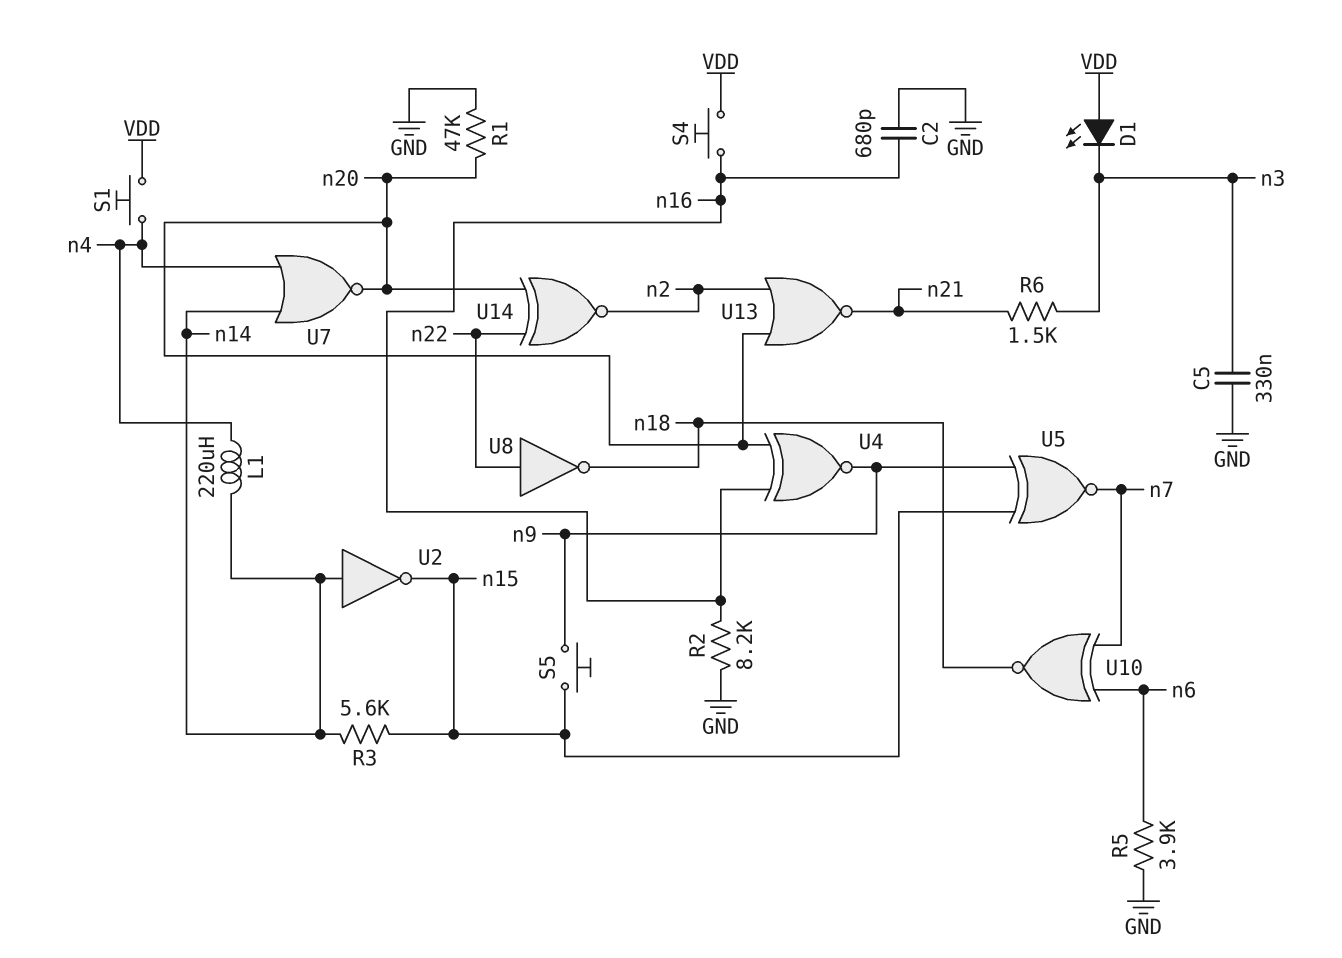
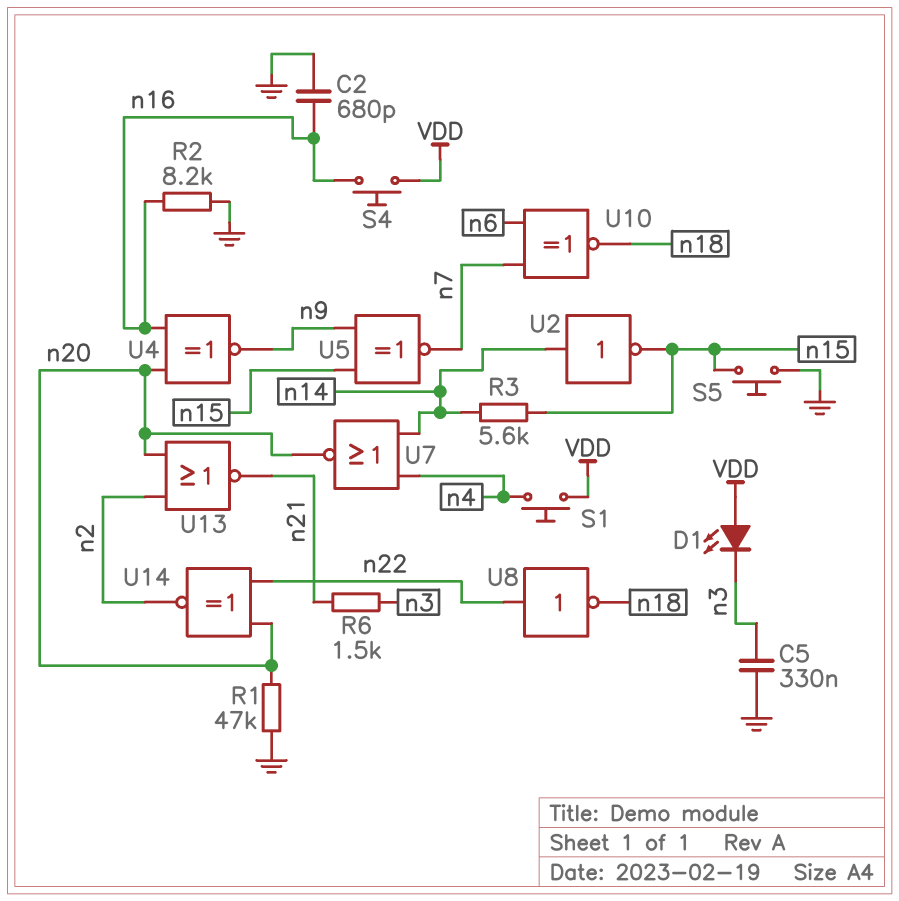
L1: 220uH (n4, n14) -> none
R5: 3.9k (GND, n6) -> none
S5: button (n9, n15) -> button (GND, n15)

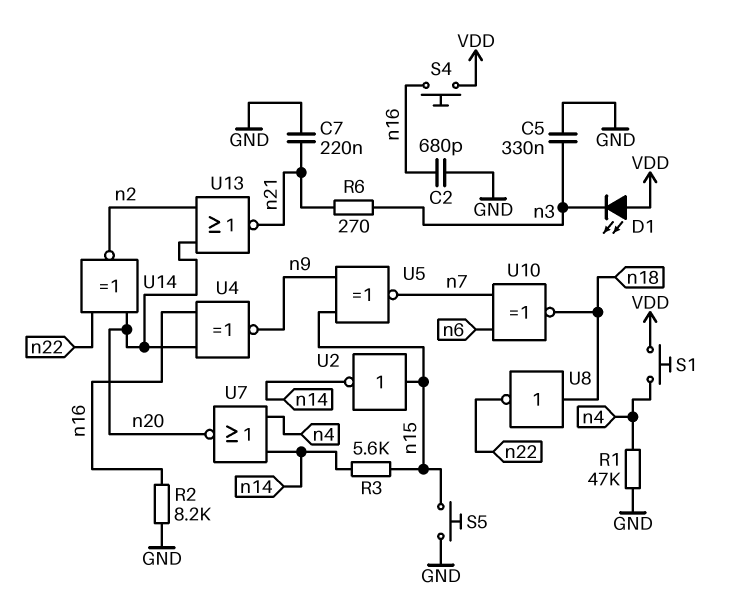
C7: none -> 220nF (GND, n21)
R1: 47k (GND, n20) -> 47k (GND, n4)
R6: 1.5k (n3, n21) -> 270 (n3, n21)
U2: NOT (in n14, out n15) -> NOT (in n15, out n14)
U8: NOT (in n22, out n18) -> NOT (in n18, out n22)

